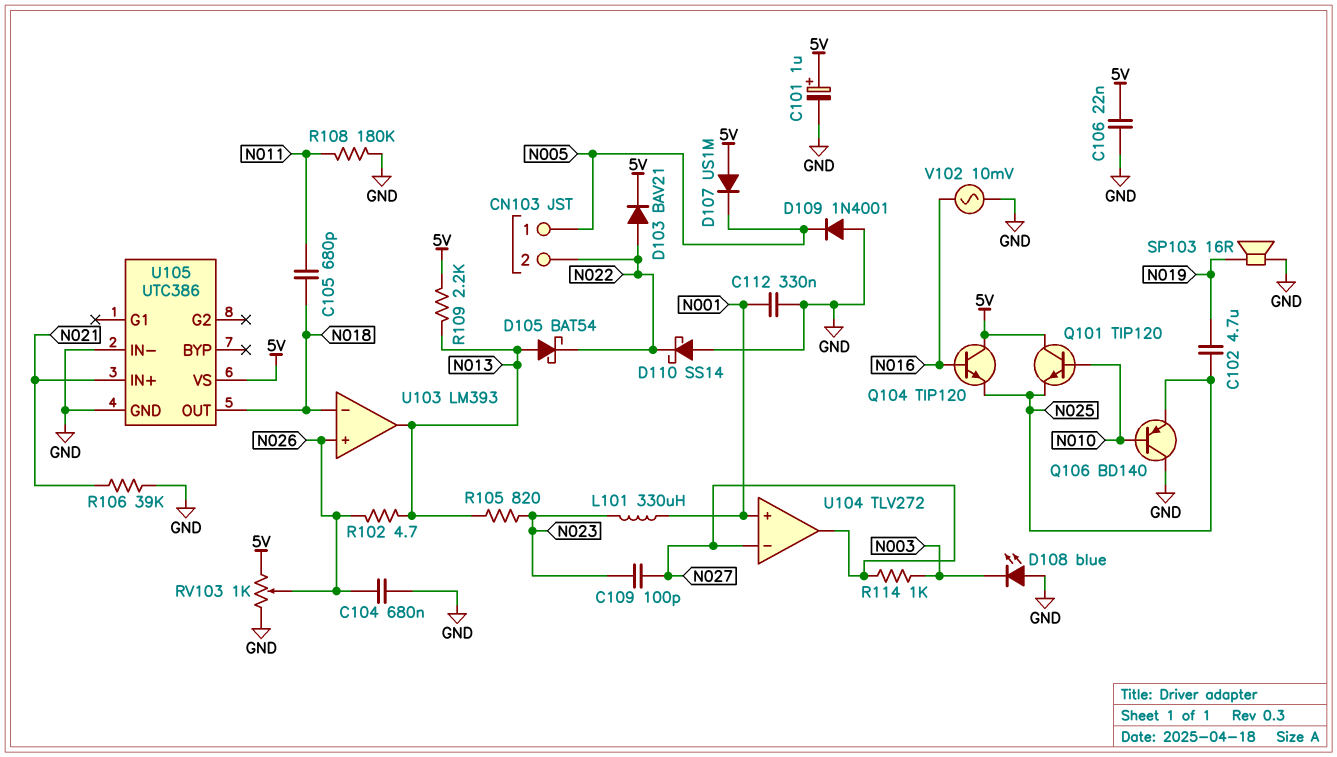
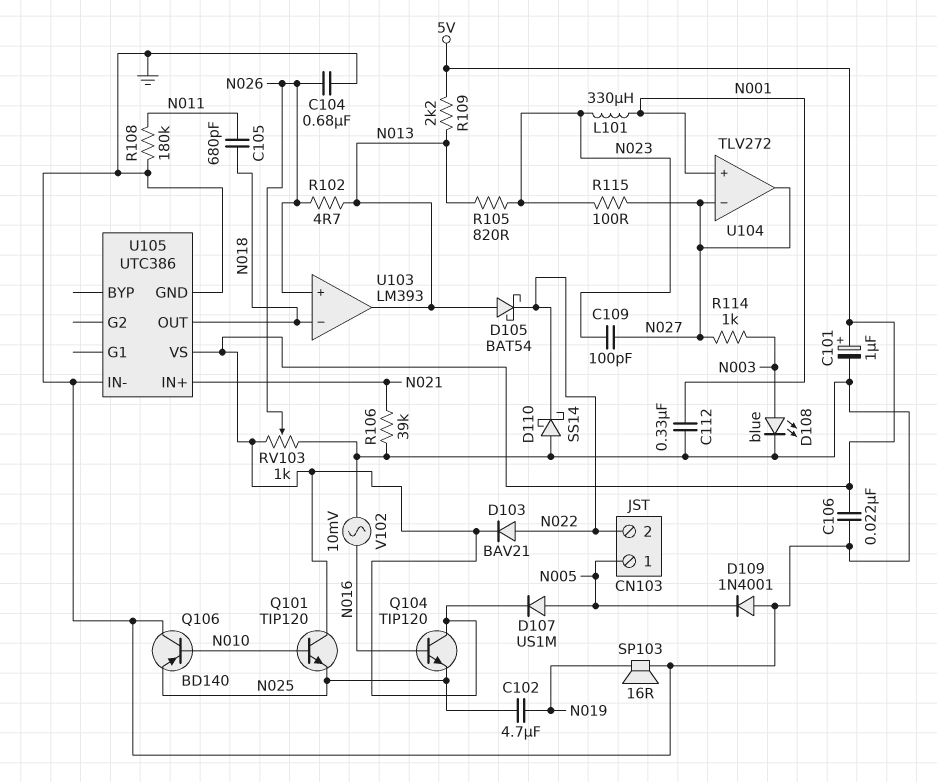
D107: diode US1M (A 5V, K N005) -> diode US1M (A N005, K 5V)
D108: LED blue (A GND, K N003) -> LED blue (A N003, K GND)
R115: none -> 100 (N023, N027)

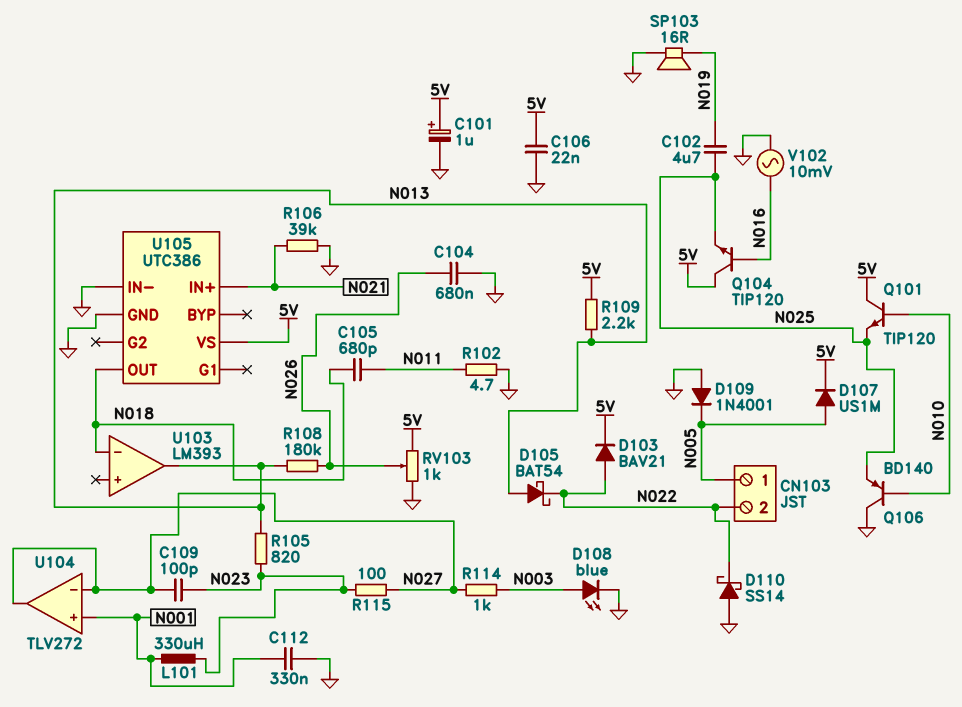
R102: 4.7 (N013, N026) -> 4.7 (GND, N011)
R108: 180k (GND, N011) -> 180k (N013, N026)
U103 pin in+: N026 -> none

